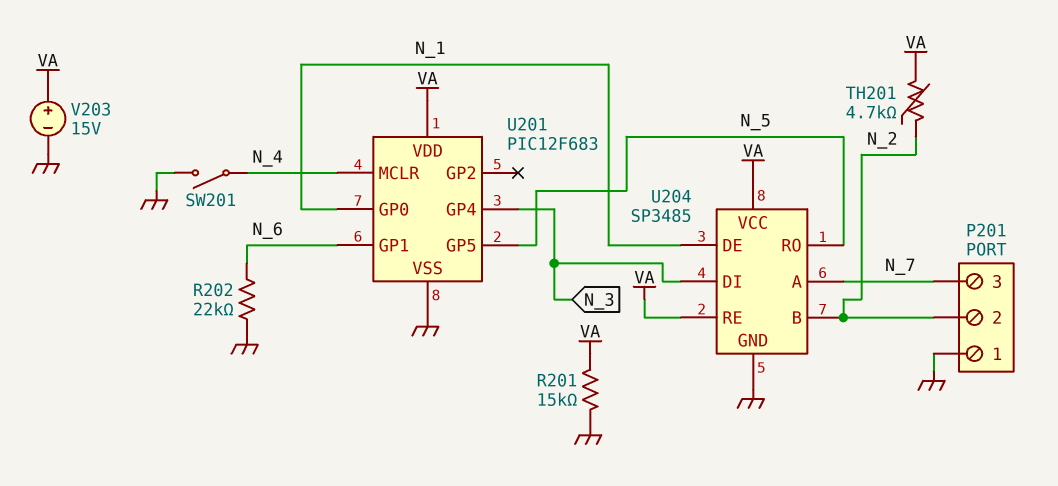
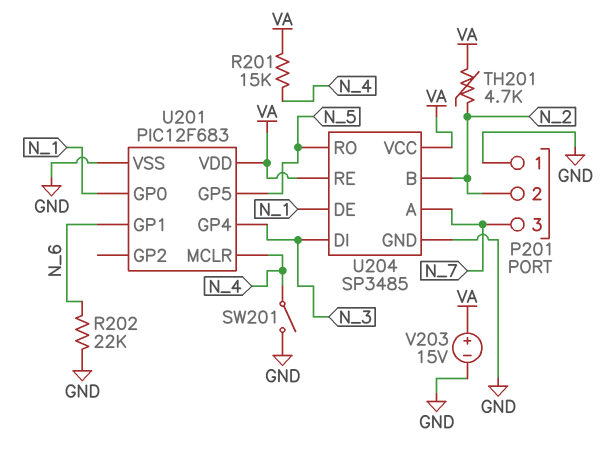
R201: 15k (GND, VA) -> 15k (N_4, VA)

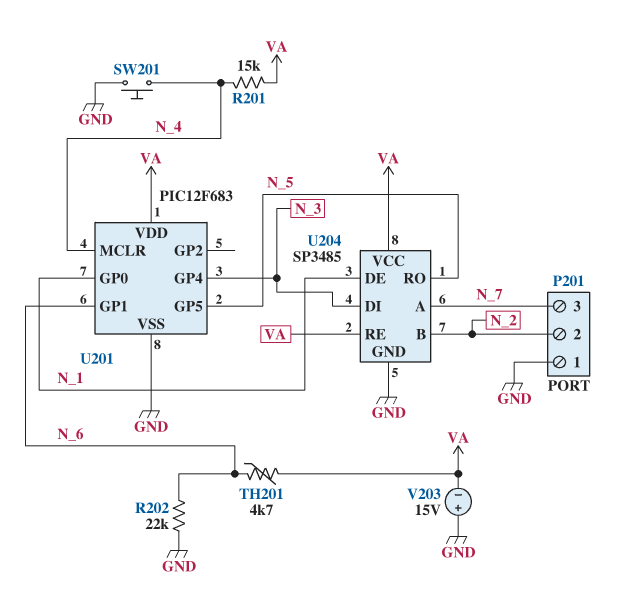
SW201: switch (GND, N_4) -> button (GND, N_4)
TH201: 4.7k (N_2, VA) -> 4.7k (N_6, VA)
V203: 15V (plus VA, minus GND) -> 15V (plus GND, minus VA)

